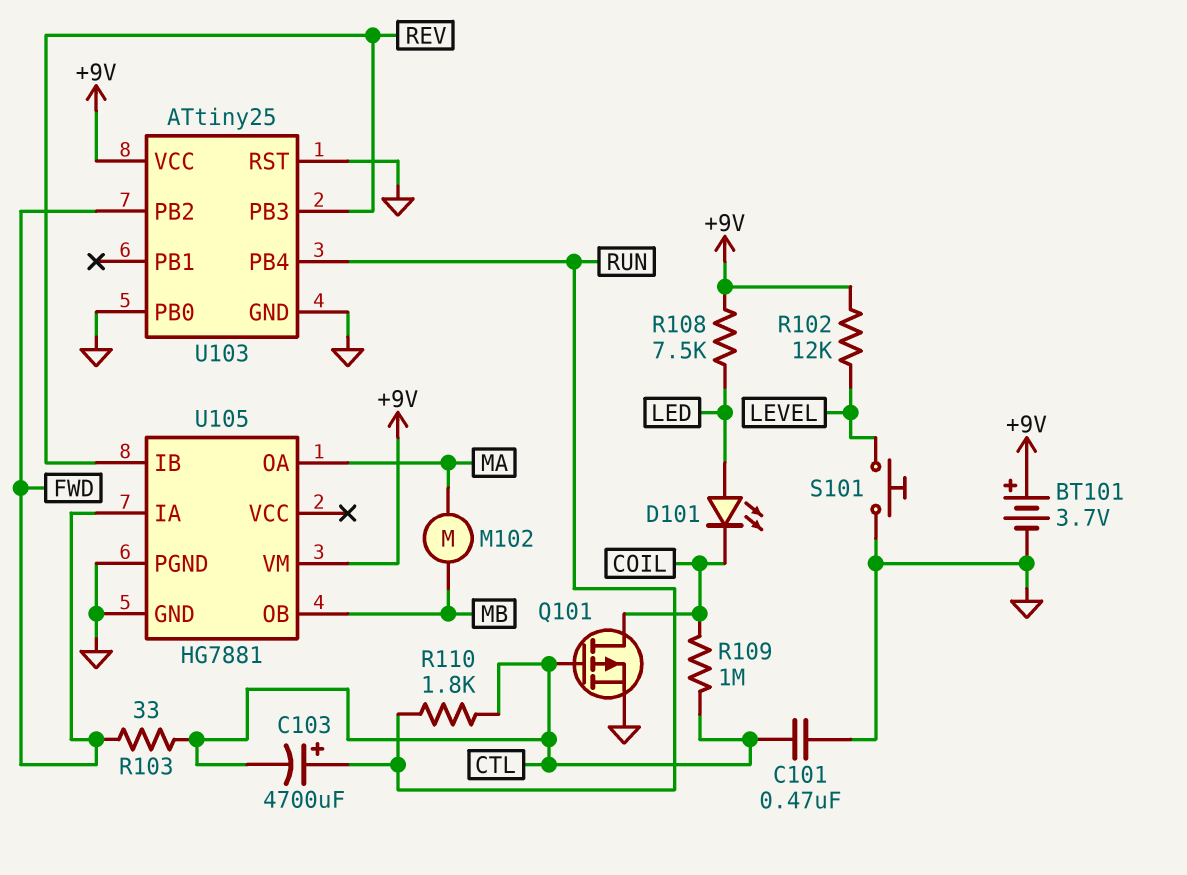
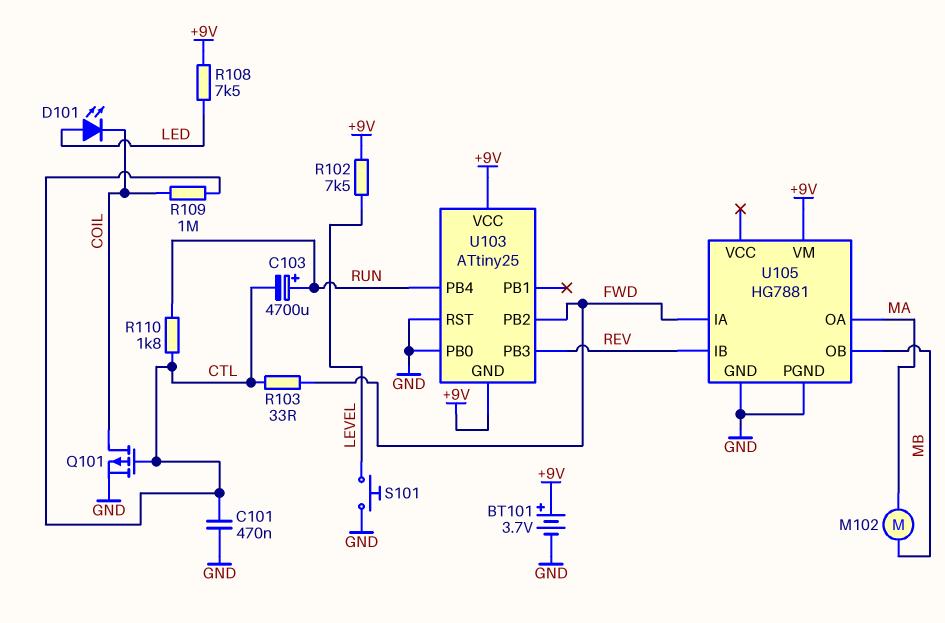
R102: 12k (+9V, LEVEL) -> 7.5k (+9V, LEVEL)
U103 pin GND: GND -> +9V

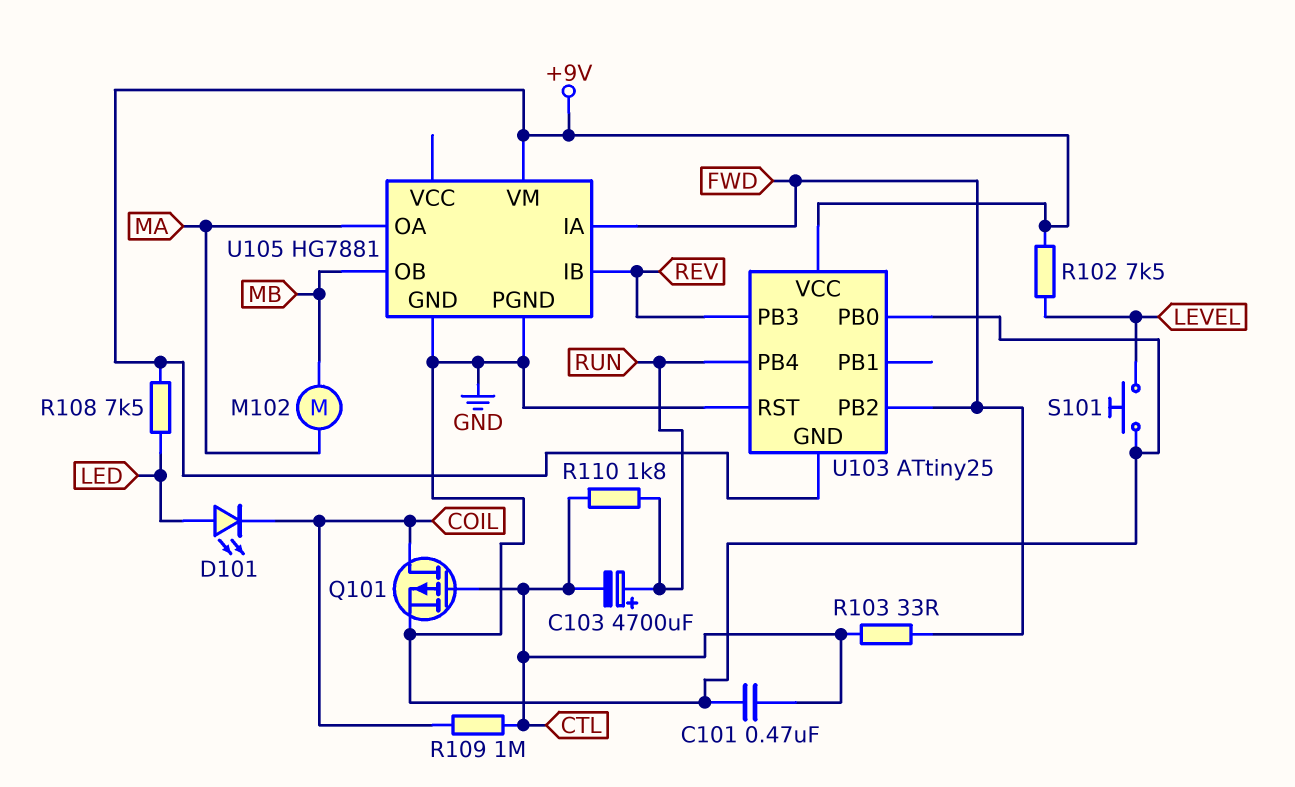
BT101: 3.7V (plus +9V, minus GND) -> none

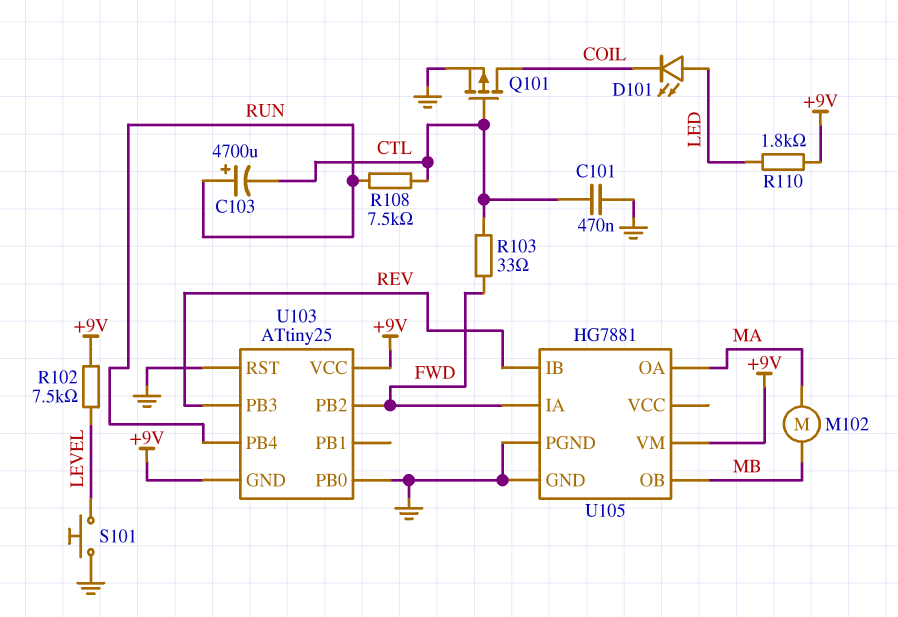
R108: 7.5k (+9V, LED) -> 7.5k (CTL, RUN)
R109: 1M (COIL, CTL) -> none
R110: 1.8k (CTL, RUN) -> 1.8k (+9V, LED)

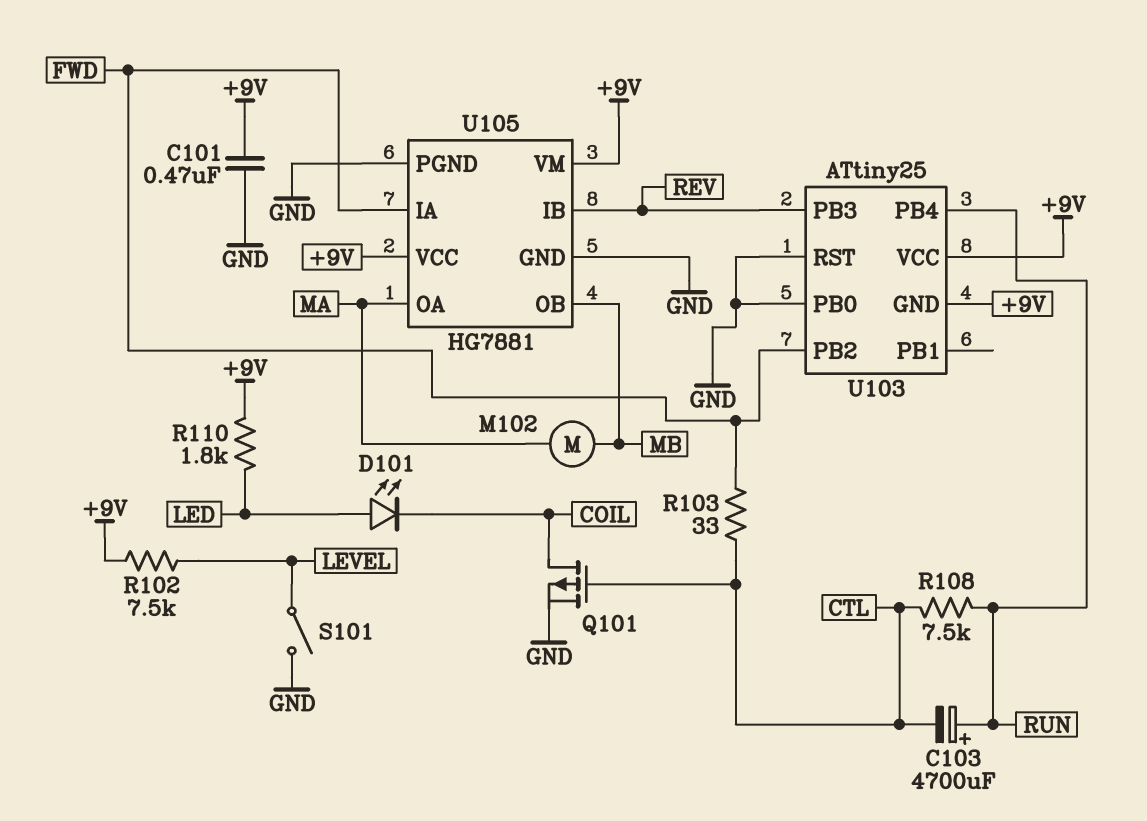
C101: 470nF (CTL, GND) -> 470nF (+9V, GND)
S101: button (GND, LEVEL) -> switch (GND, LEVEL)
U105 pin VCC: none -> +9V

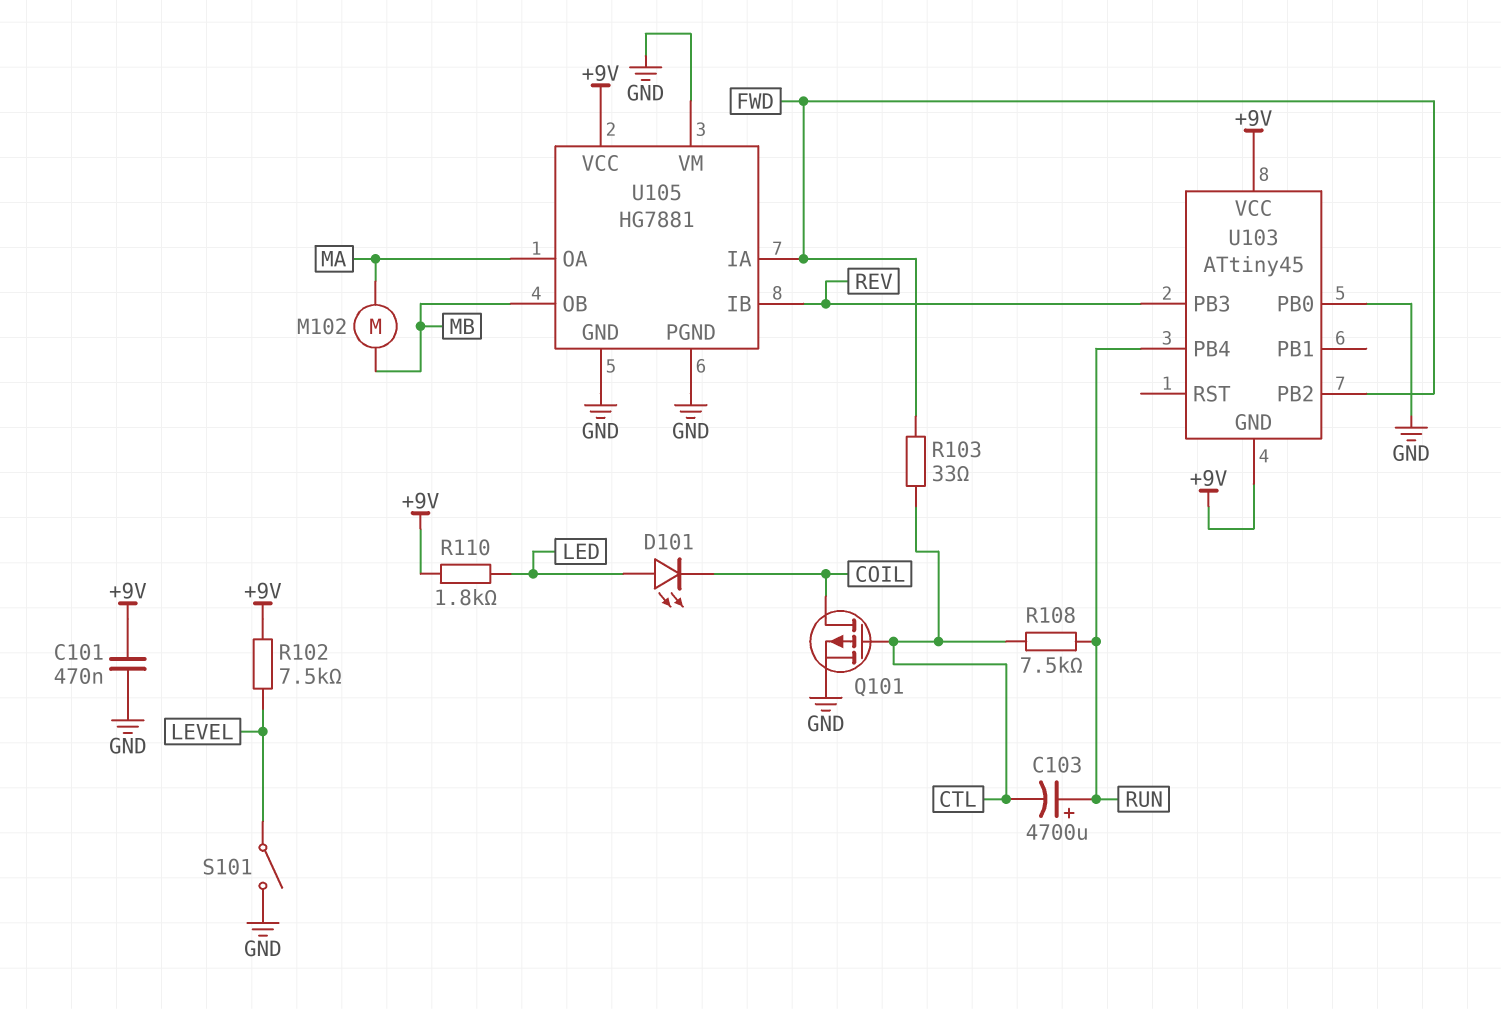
U103: ATtiny25 -> ATtiny45
U103 pin RST: GND -> none
U105 pin VM: +9V -> GND

